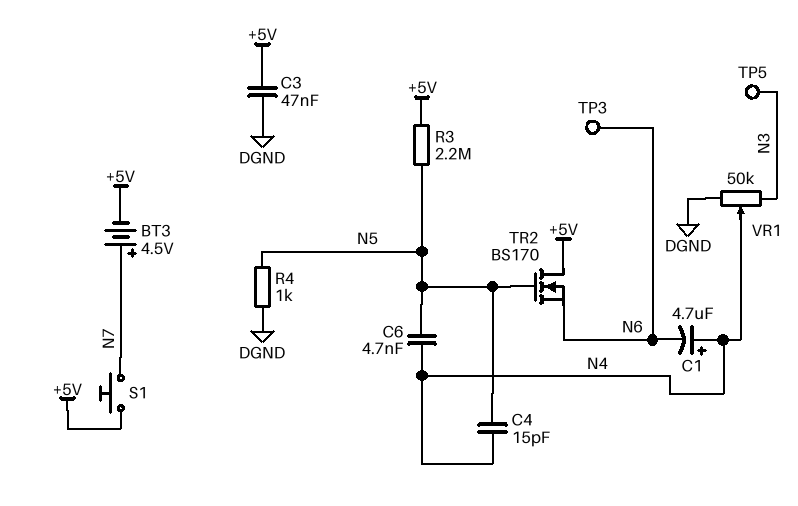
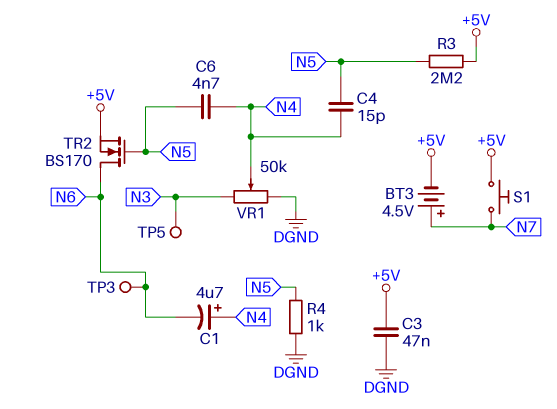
TR2: NMOS BS170 (G N5, D +5V, S N6) -> NMOS BS170 (G N5, D N6, S +5V)

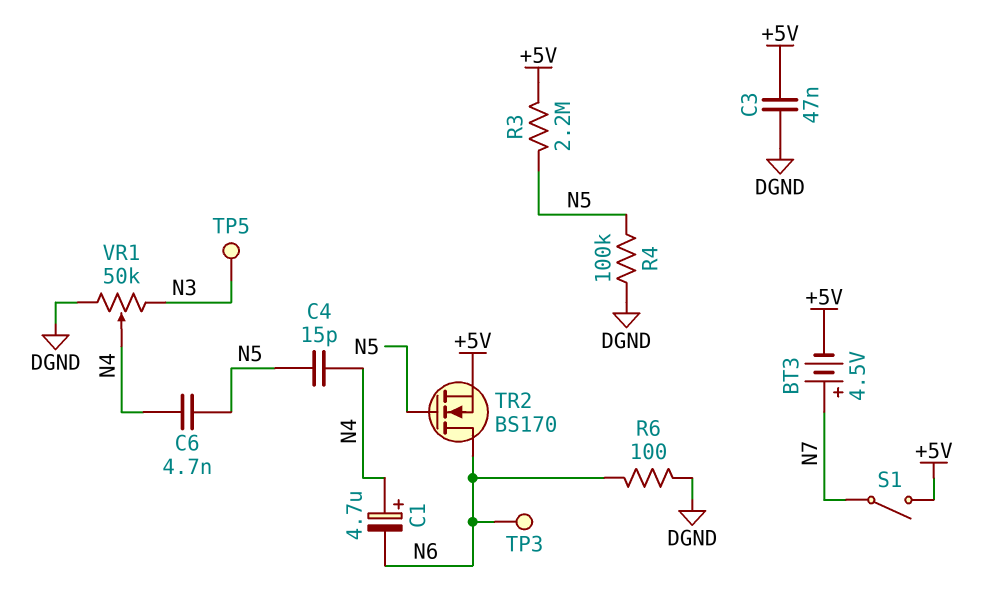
R4: 1k (DGND, N5) -> 100k (DGND, N5)
R6: none -> 100 (DGND, N6)
S1: button (+5V, N7) -> switch (+5V, N7)

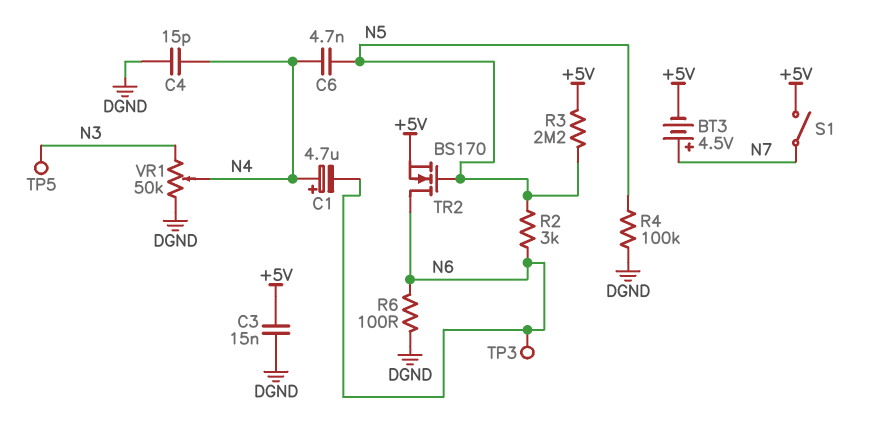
C3: 47nF (+5V, DGND) -> 15nF (+5V, DGND)
C4: 15pF (N4, N5) -> 15pF (DGND, N4)
R2: none -> 3k (N5, N6)

